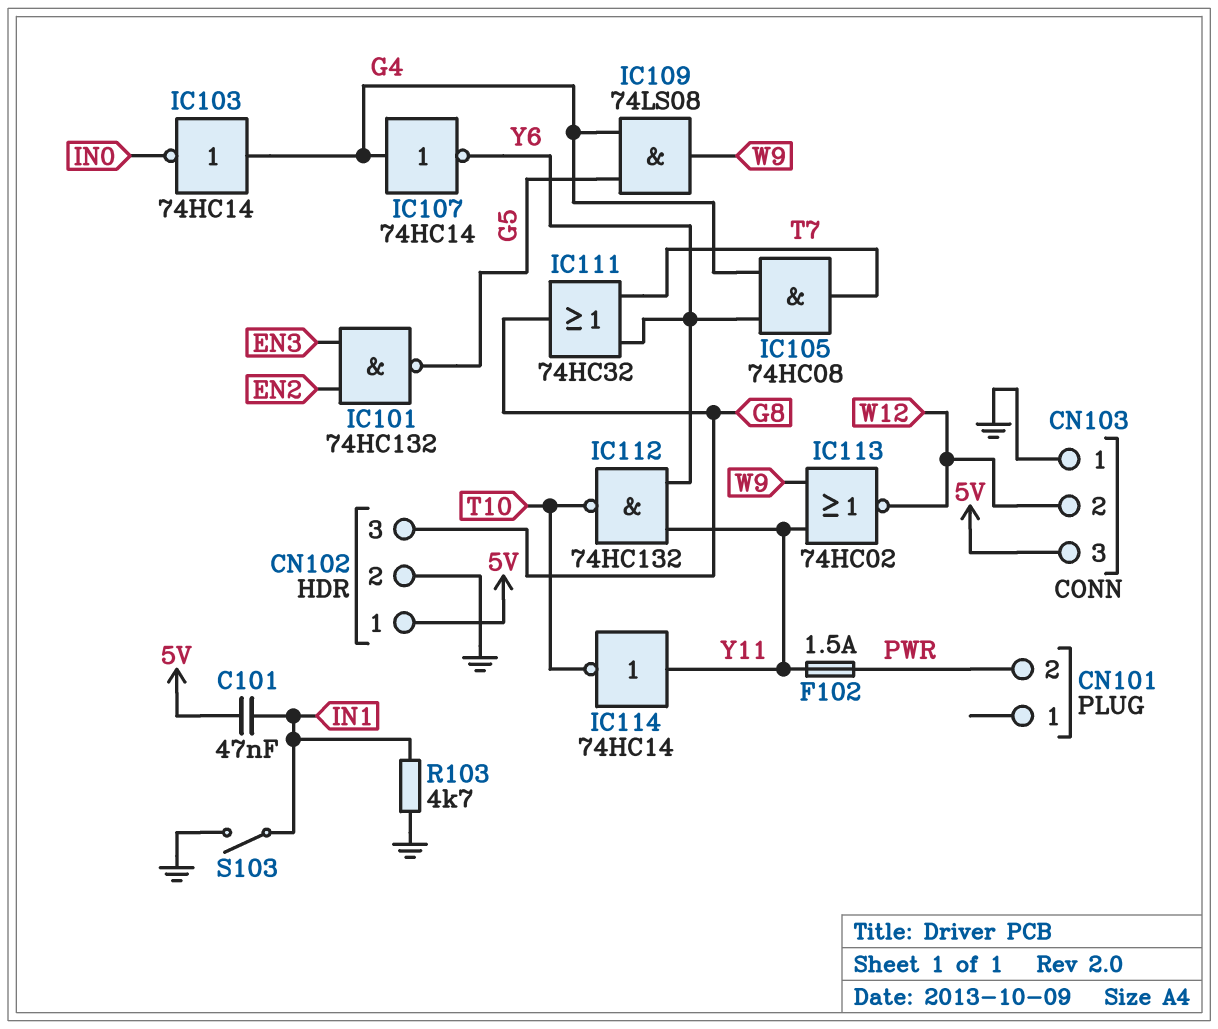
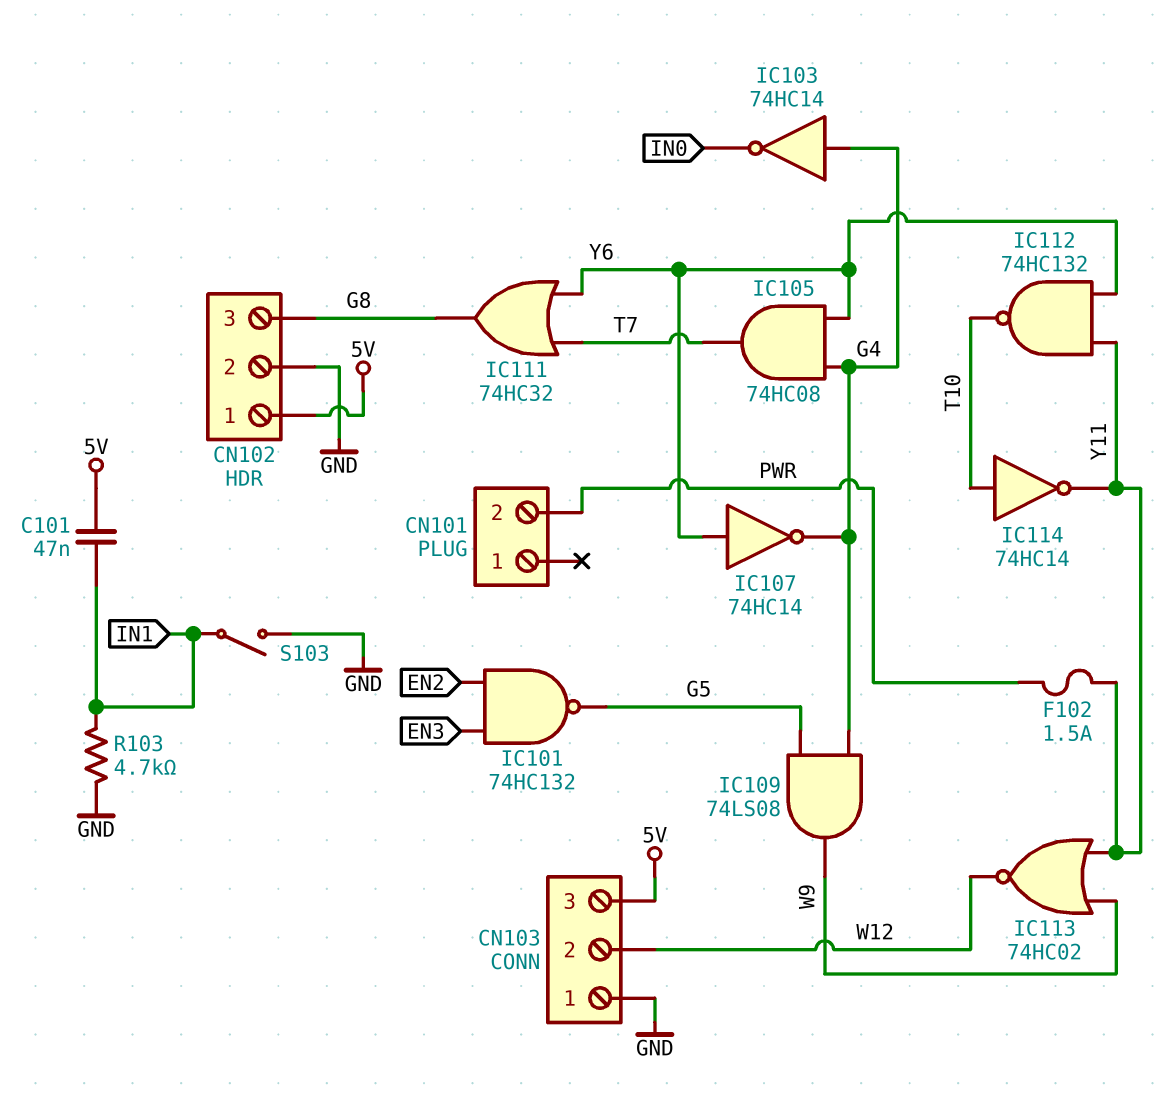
IC107: NOT 74HC14 (in G4, out Y6) -> NOT 74HC14 (in Y6, out G4)
IC114: NOT 74HC14 (in Y11, out T10) -> NOT 74HC14 (in T10, out Y11)

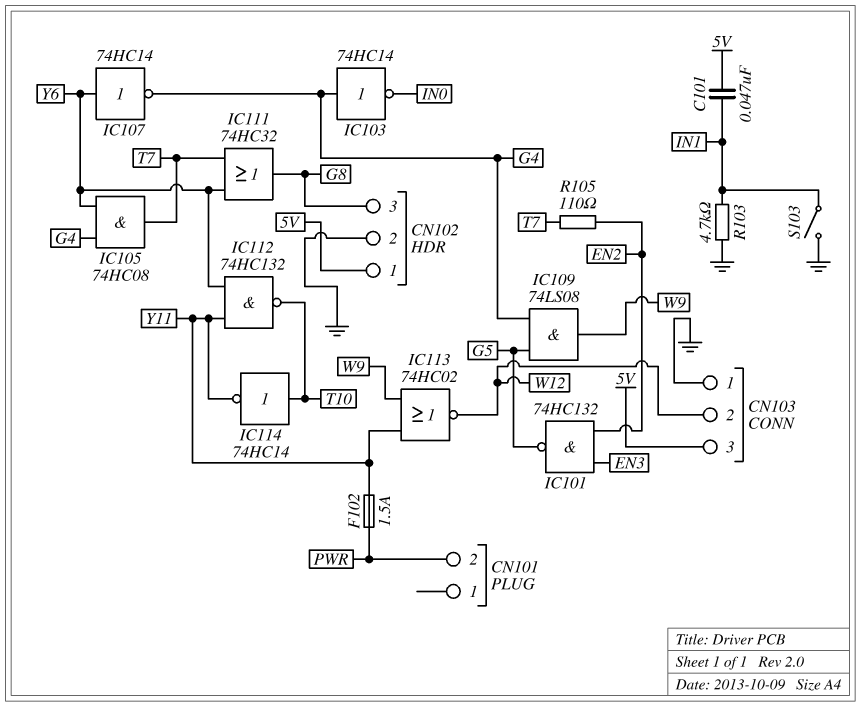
R105: none -> 110 (EN2, T7)

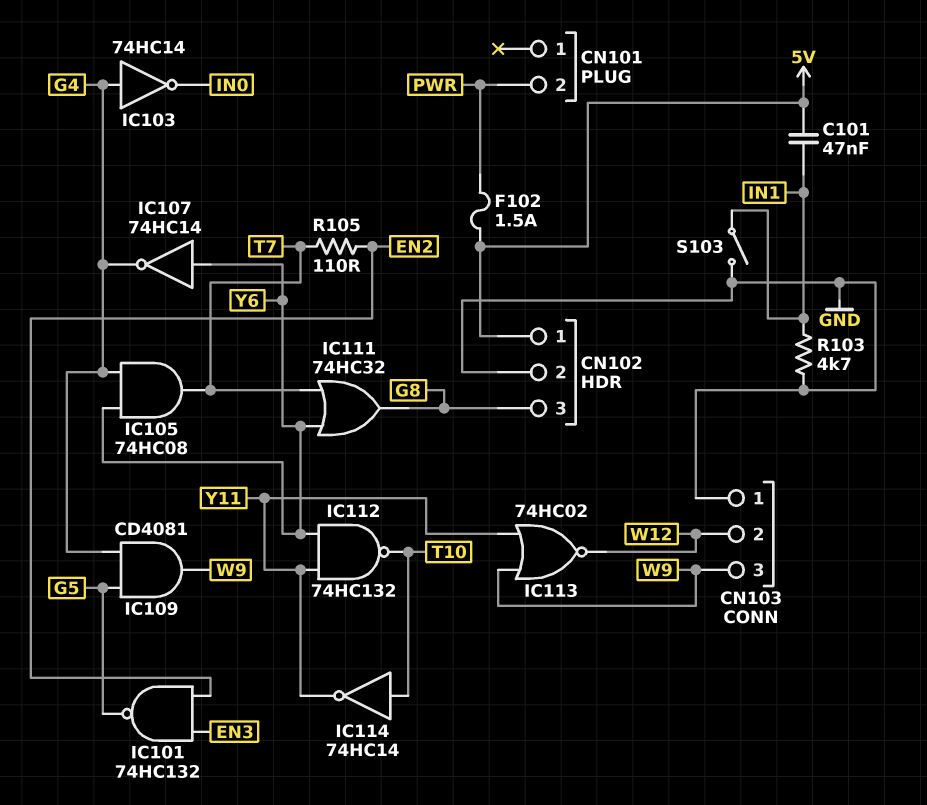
CN103 pin 3: 5V -> W9
F102: 1.5A (PWR, Y11) -> 1.5A (5V, PWR)
IC109: AND 74LS08 (in G4, in G5, out W9) -> AND CD4081 (in G4, in G5, out W9)

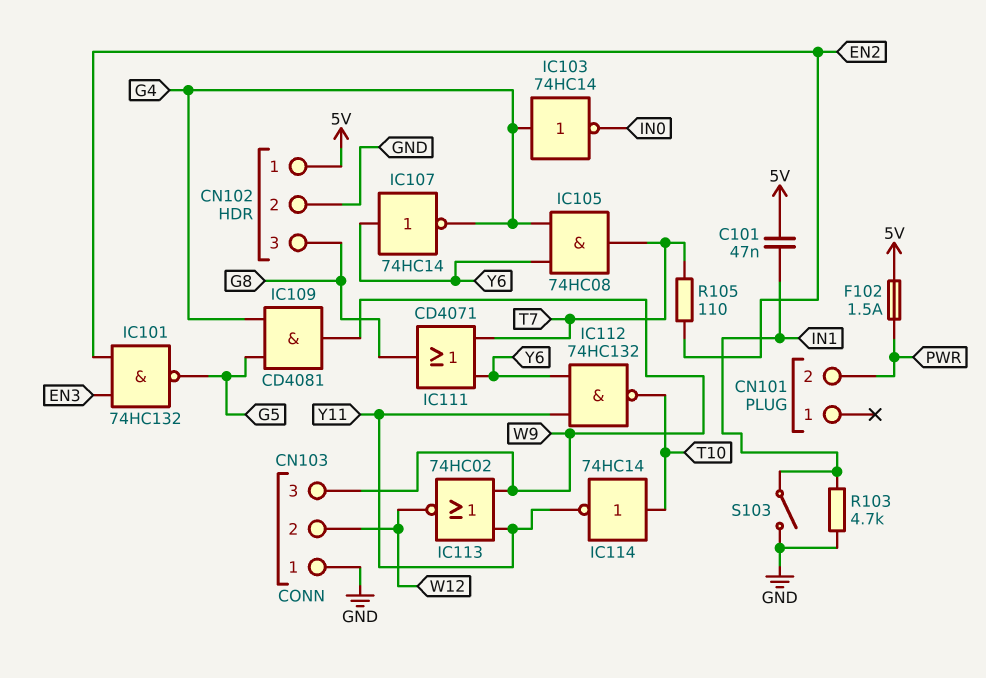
IC111: OR 74HC32 (in T7, in Y6, out G8) -> OR CD4071 (in T7, in Y6, out G8)

